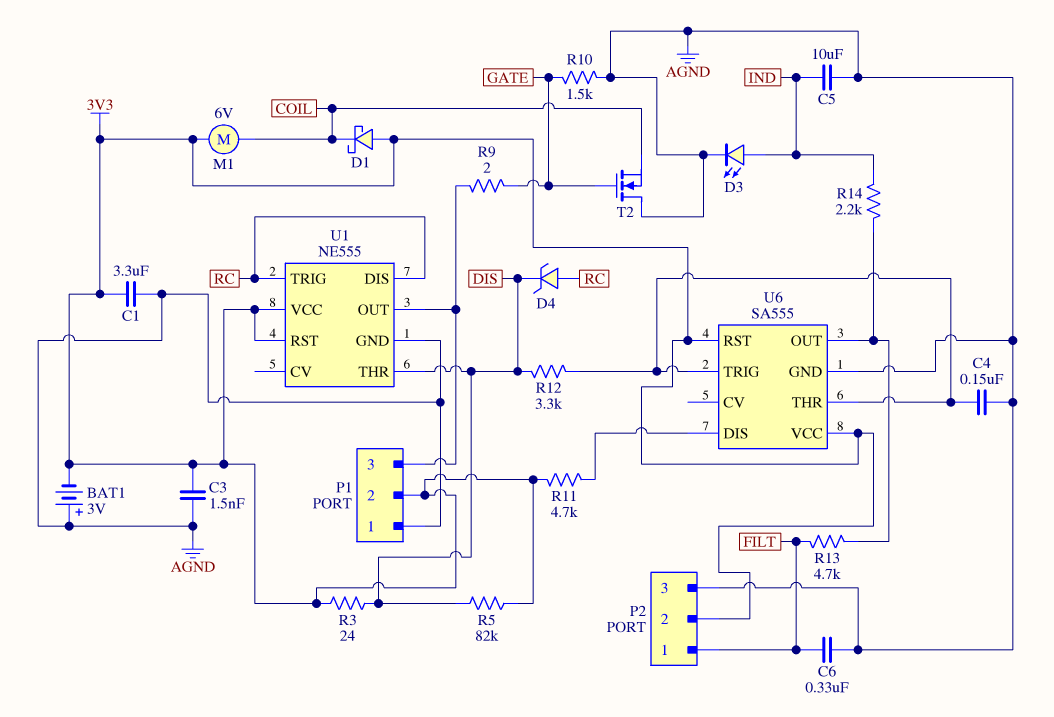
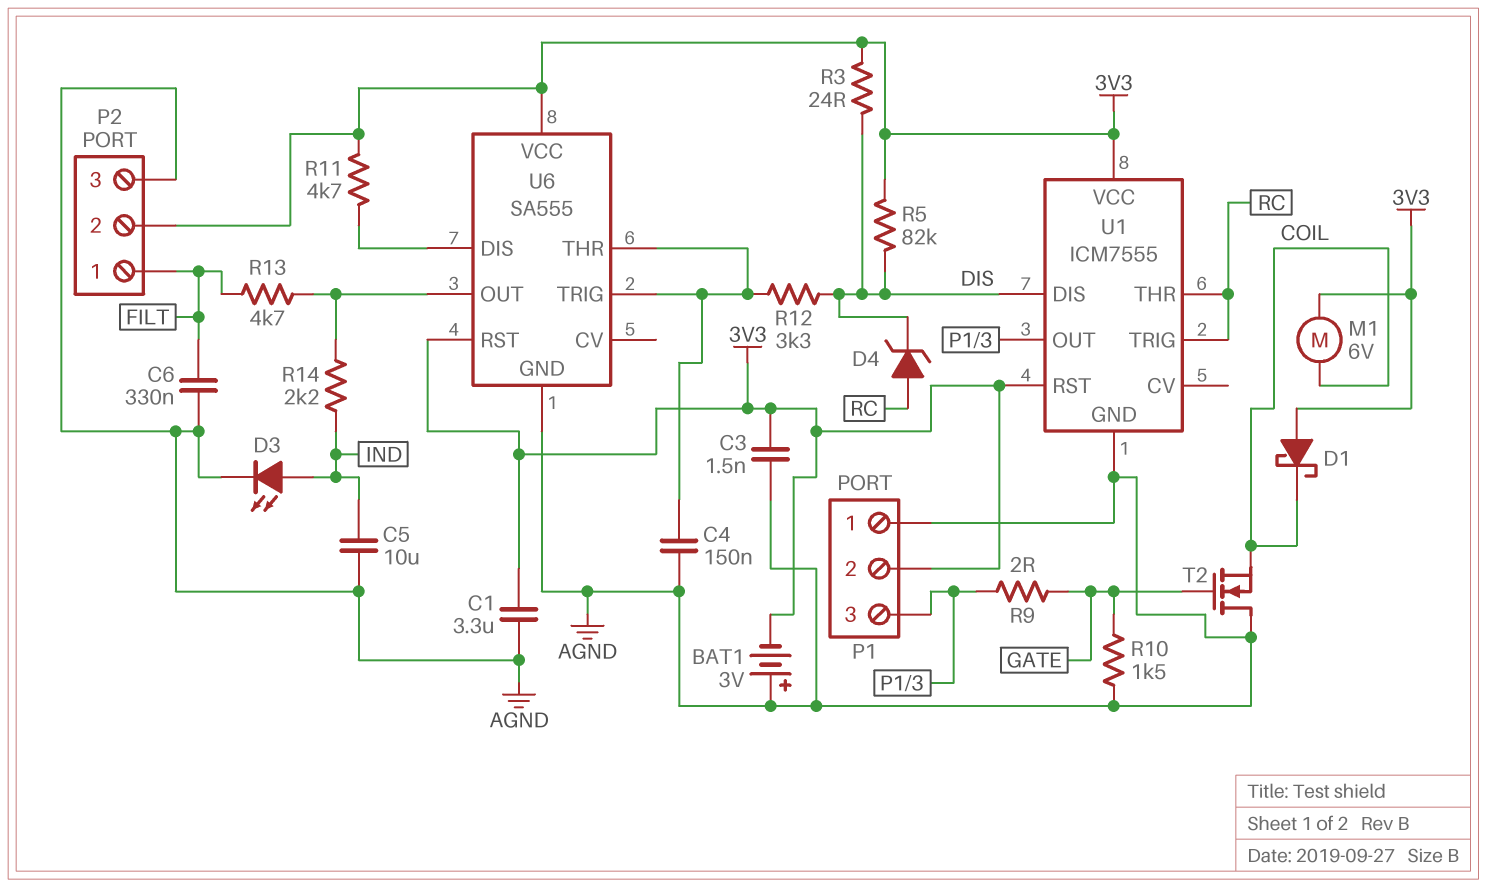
U1: NE555 -> ICM7555
U1 pin DIS: RC -> DIS
U1 pin THR: DIS -> RC

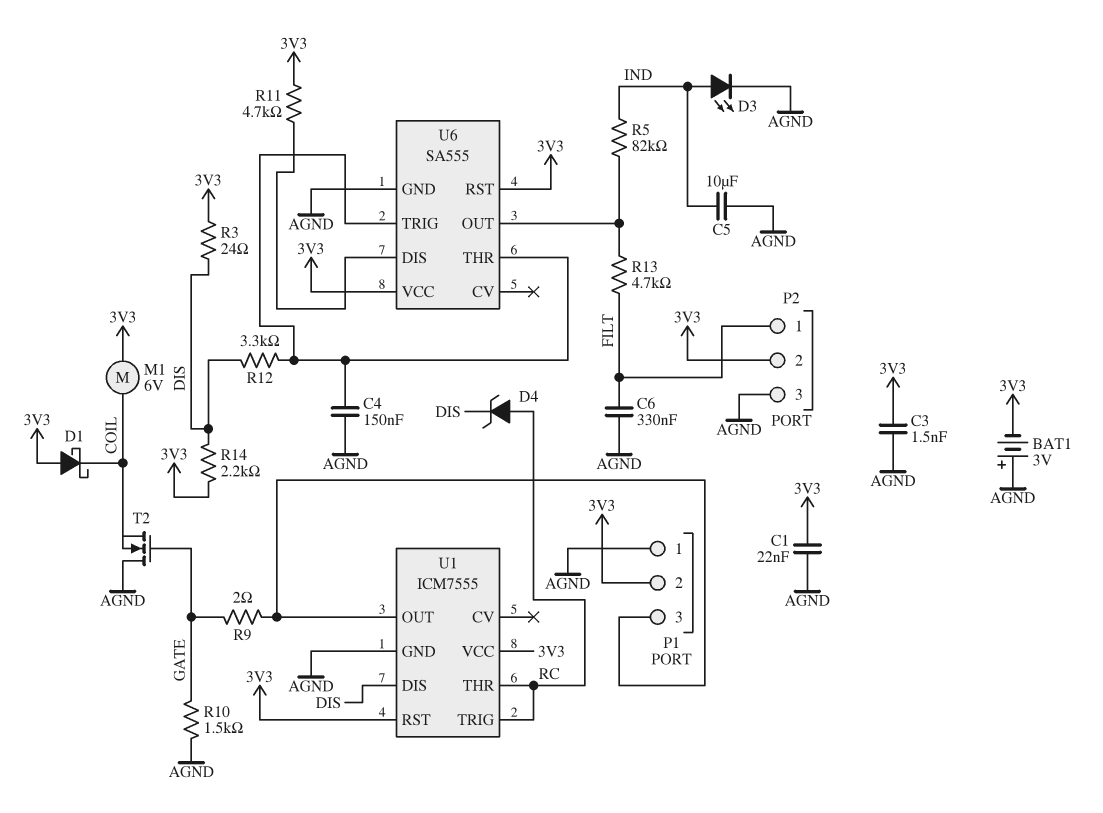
C1: 3.3uF (3V3, AGND) -> 22nF (3V3, AGND)
R5: 82k (3V3, DIS) -> 82k (IND, U6/OUT)
R14: 2.2k (IND, U6/OUT) -> 2.2k (3V3, DIS)

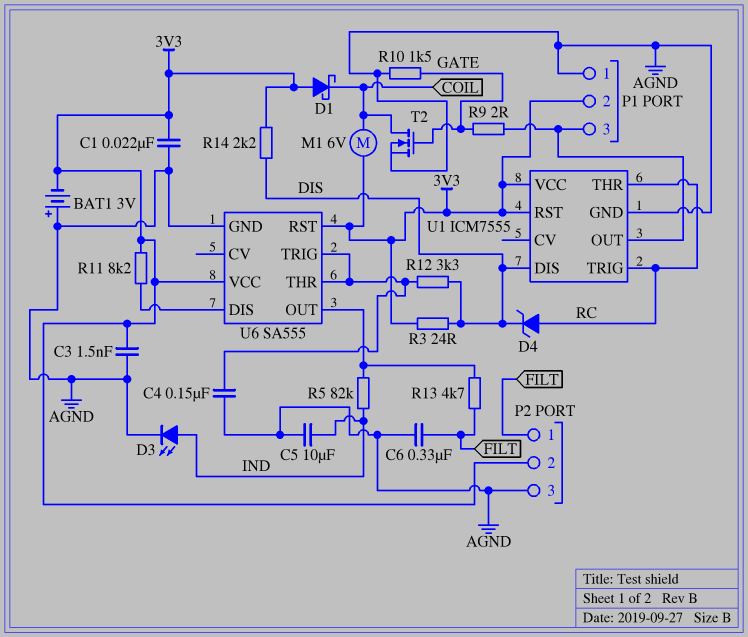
R11: 4.7k (3V3, U6/DIS) -> 8.2k (3V3, U6/DIS)
T2: NMOS (G GATE, D AGND, S COIL) -> NMOS (G GATE, D COIL, S AGND)

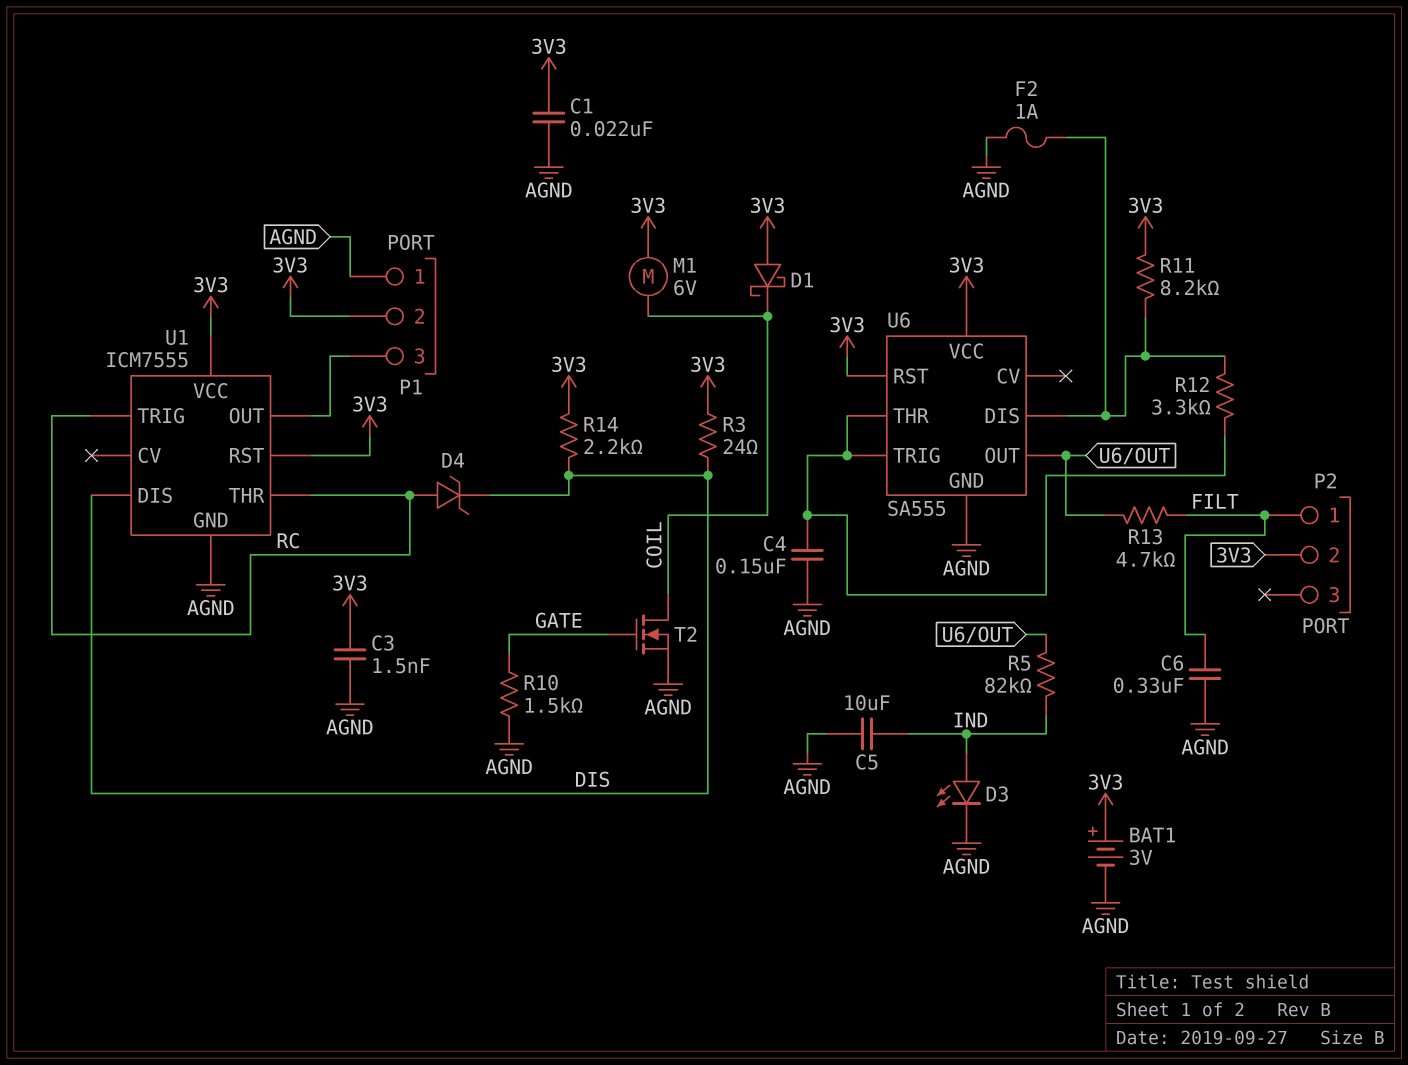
BAT1: 3V (plus AGND, minus 3V3) -> 3V (plus 3V3, minus AGND)
F2: none -> 1A (AGND, U6/DIS)
P2 pin 3: AGND -> none
R9: 2 (GATE, P1/3) -> none
R12: 3.3k (DIS, U6/THR) -> 3.3k (U6/DIS, U6/THR)

